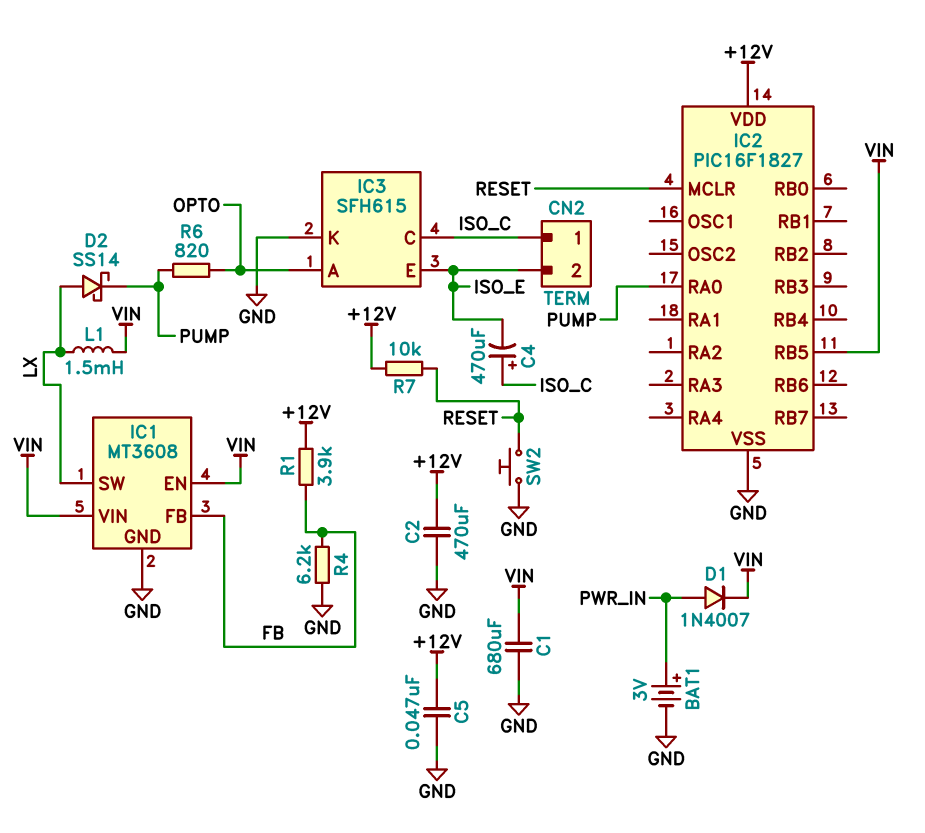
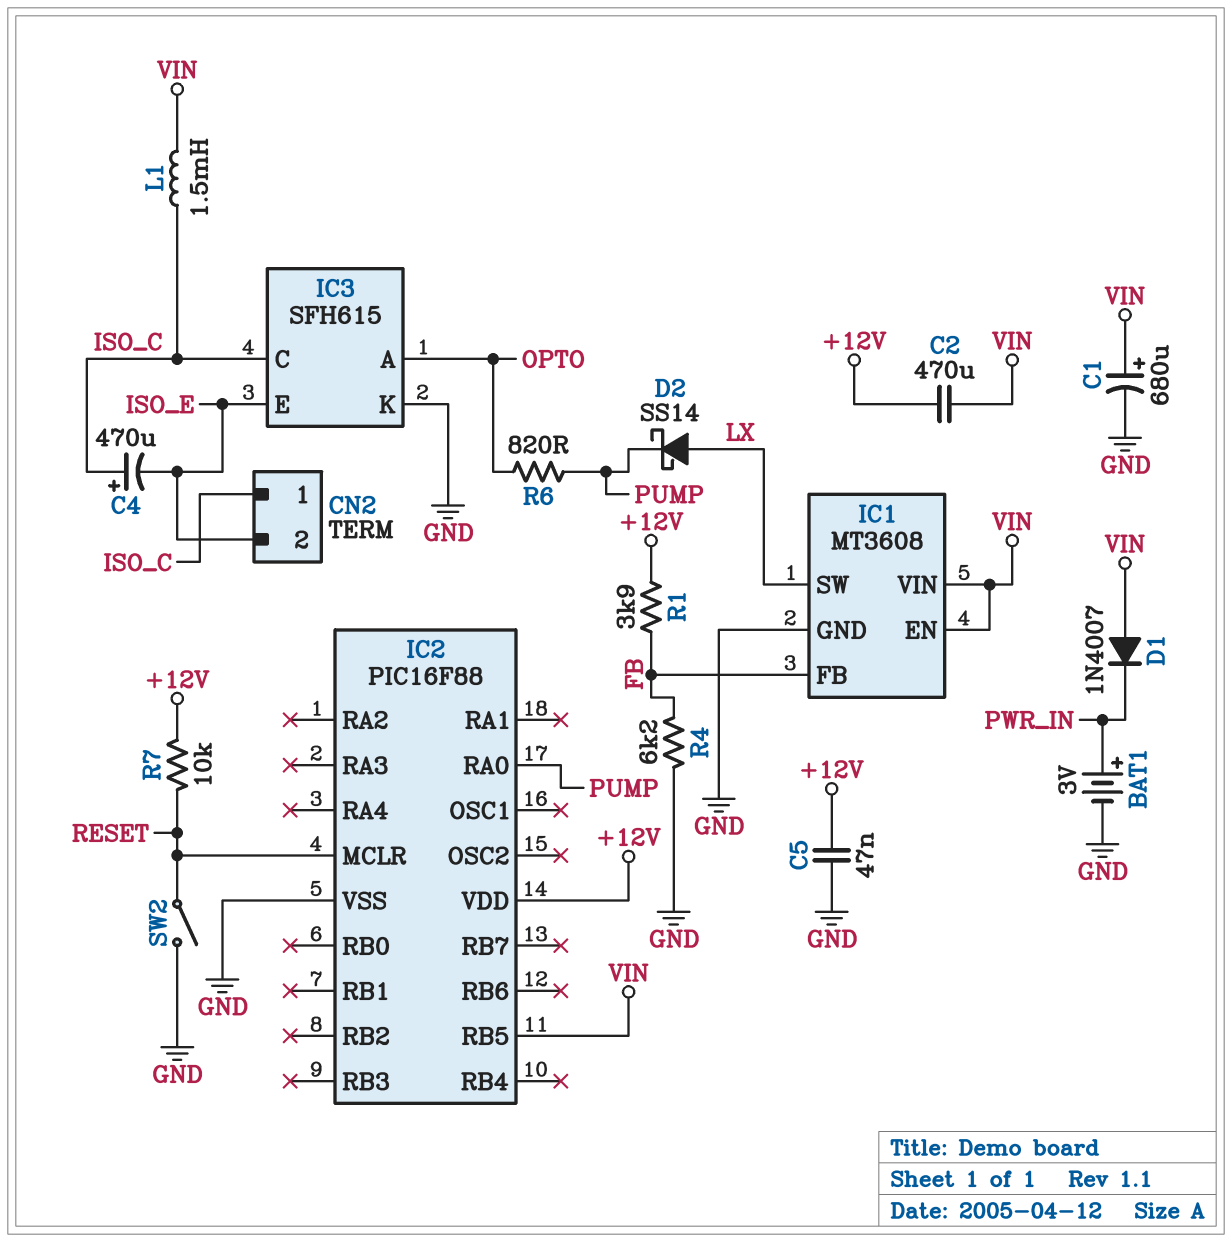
C1: 680uF (GND, VIN) -> 680uF (plus VIN, minus GND)
C2: 470uF (+12V, GND) -> 470uF (+12V, VIN)
D1: diode 1N4007 (A PWR_IN, K VIN) -> diode 1N4007 (A VIN, K PWR_IN)
IC2: PIC16F1827 -> PIC16F88
L1: 1.5mH (LX, VIN) -> 1.5mH (ISO_C, VIN)
SW2: button (GND, RESET) -> switch (GND, RESET)

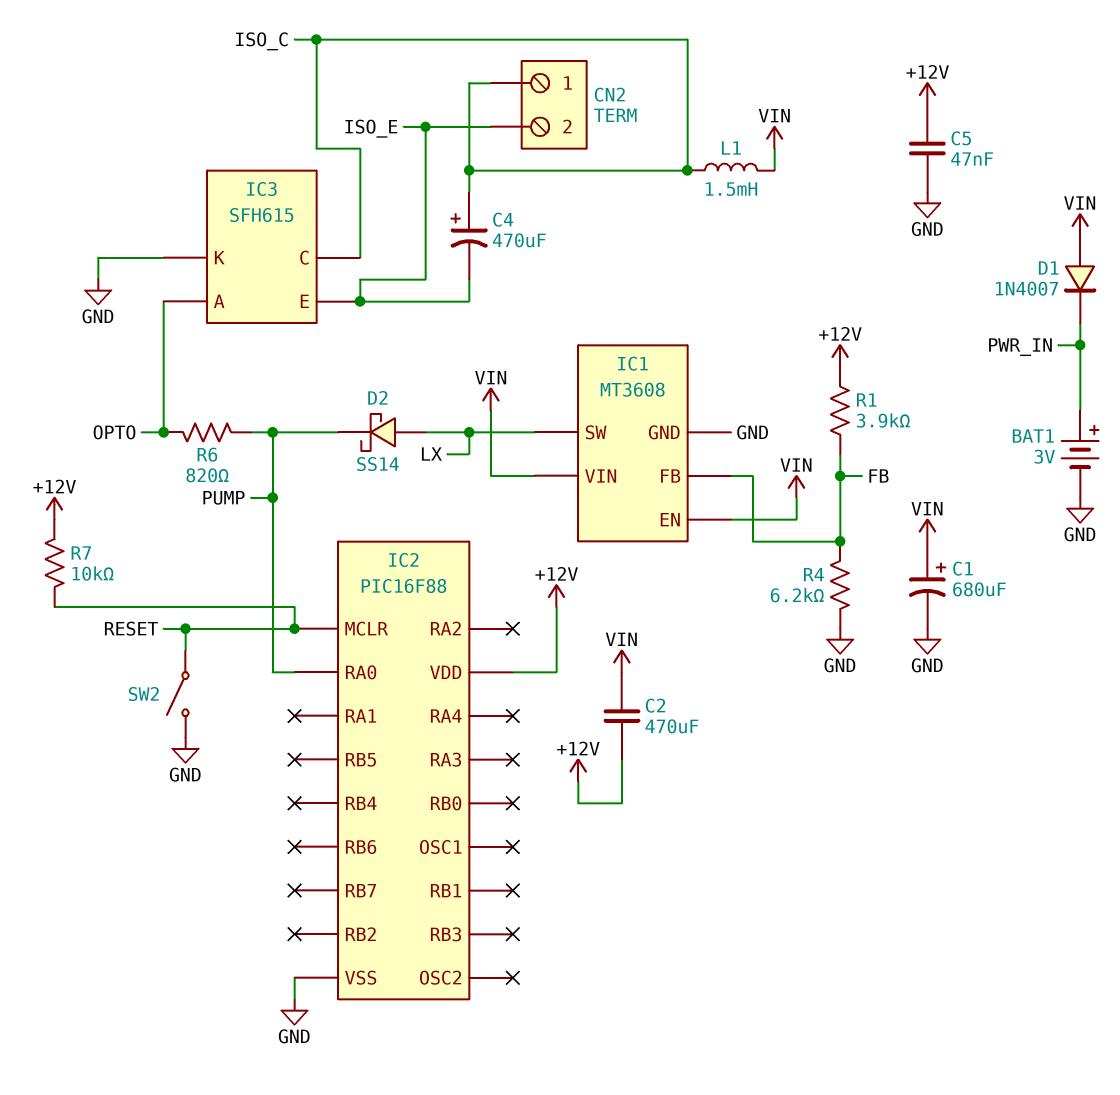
IC2 pin RB5: VIN -> none

